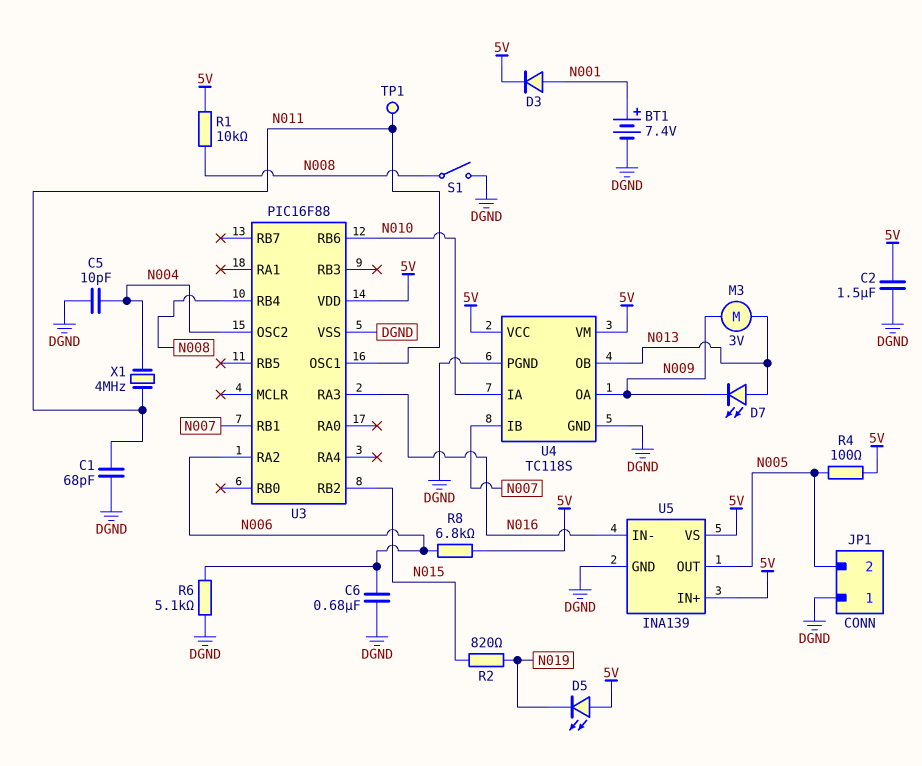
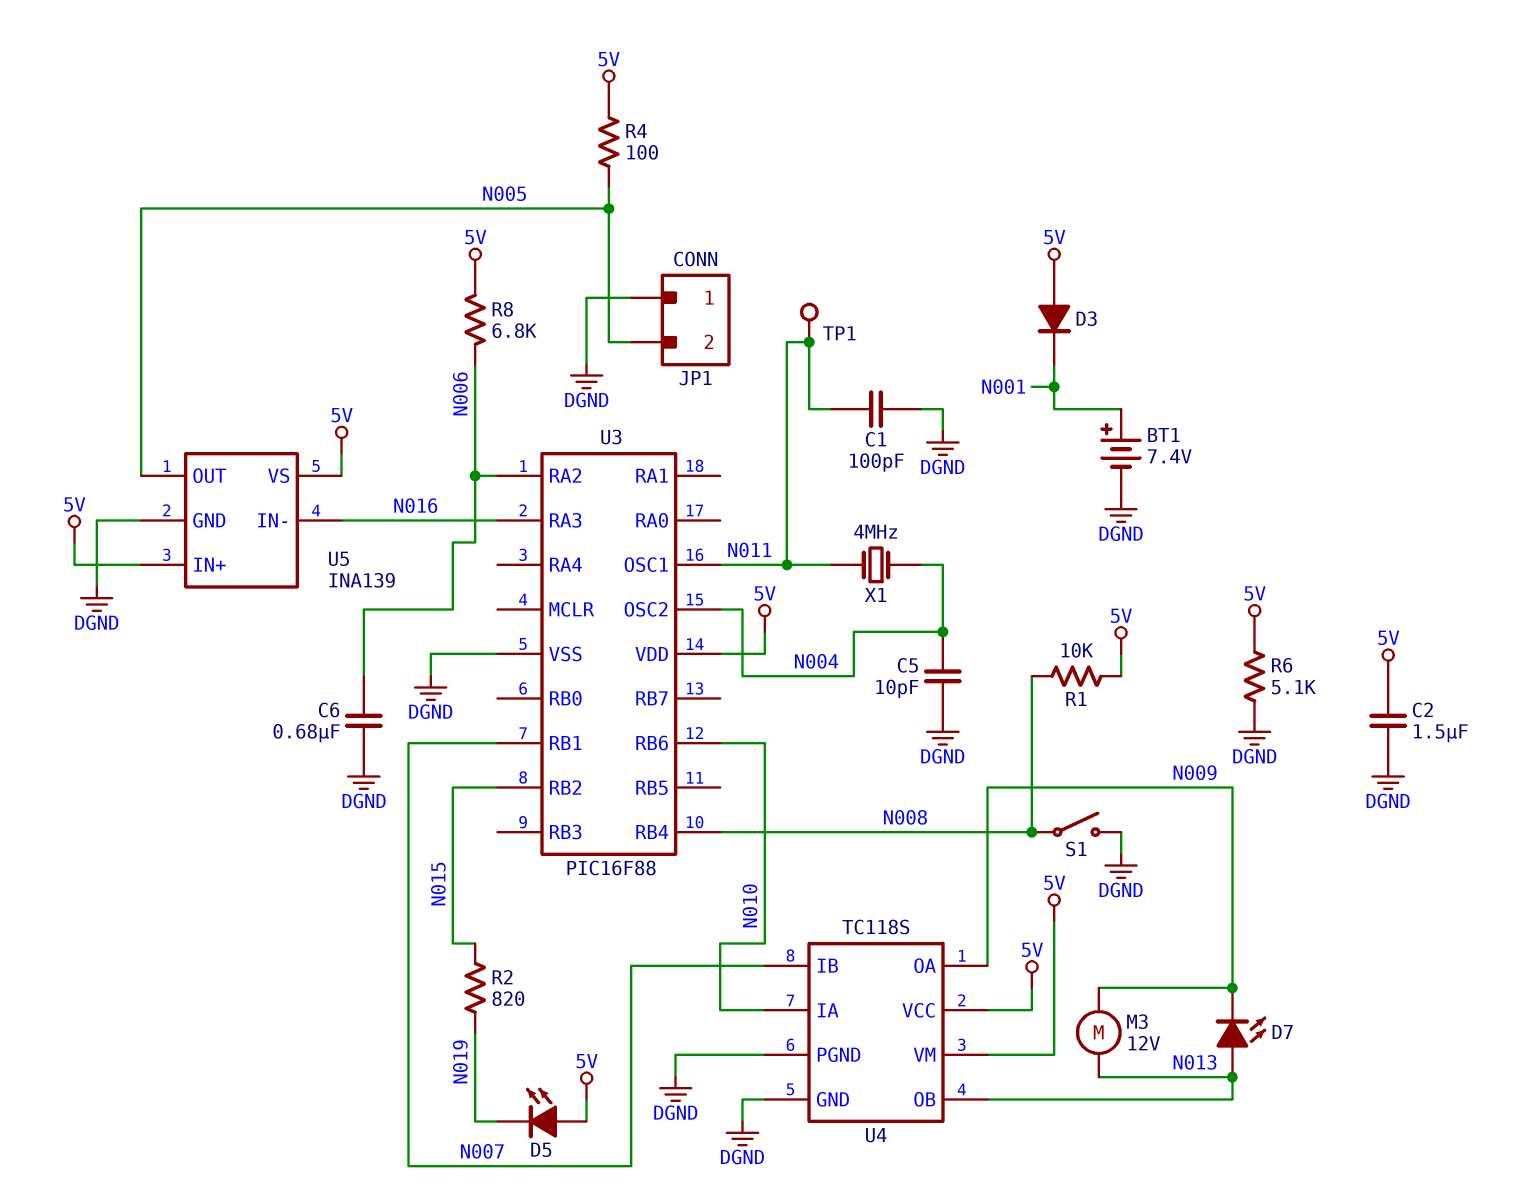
C1: 68pF (DGND, N011) -> 100pF (DGND, N011)
D3: diode (A N001, K 5V) -> diode (A 5V, K N001)
M3: motor 3V (N009, N013) -> motor 12V (N009, N013)
R6: 5.1k (DGND, N006) -> 5.1k (5V, DGND)

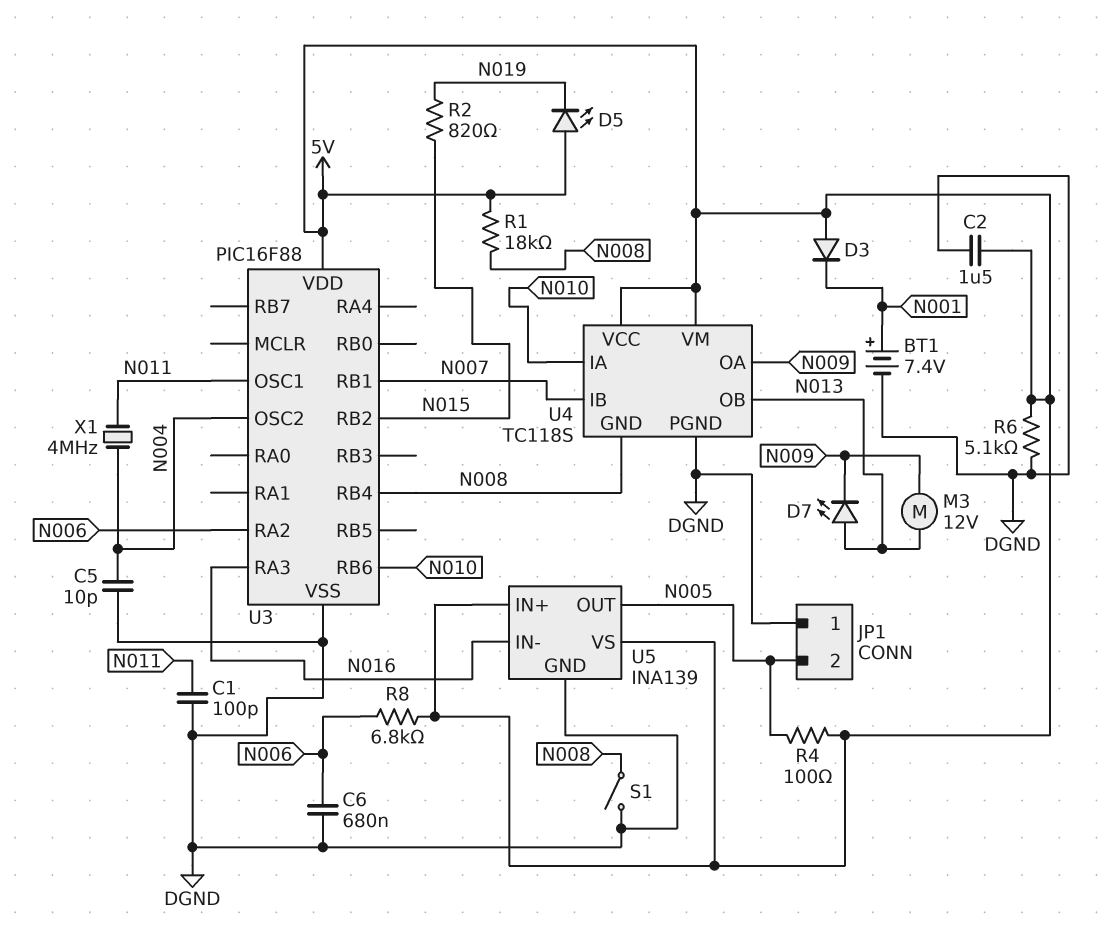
R1: 10k (5V, N008) -> 18k (5V, N008)
TP1: test point (N011) -> none
U4 pin GND: DGND -> N008

